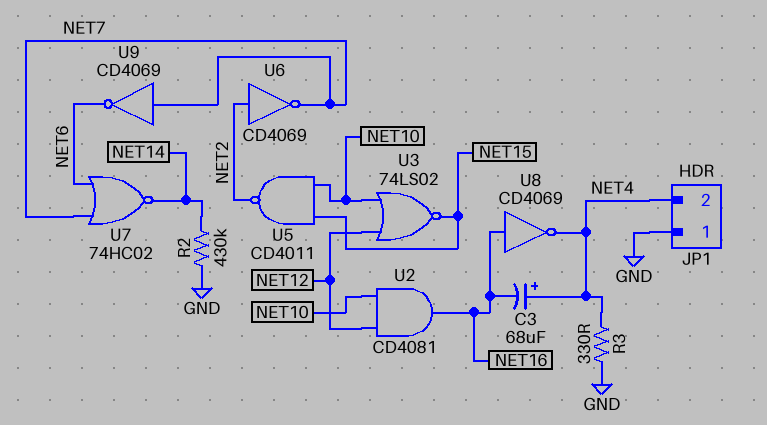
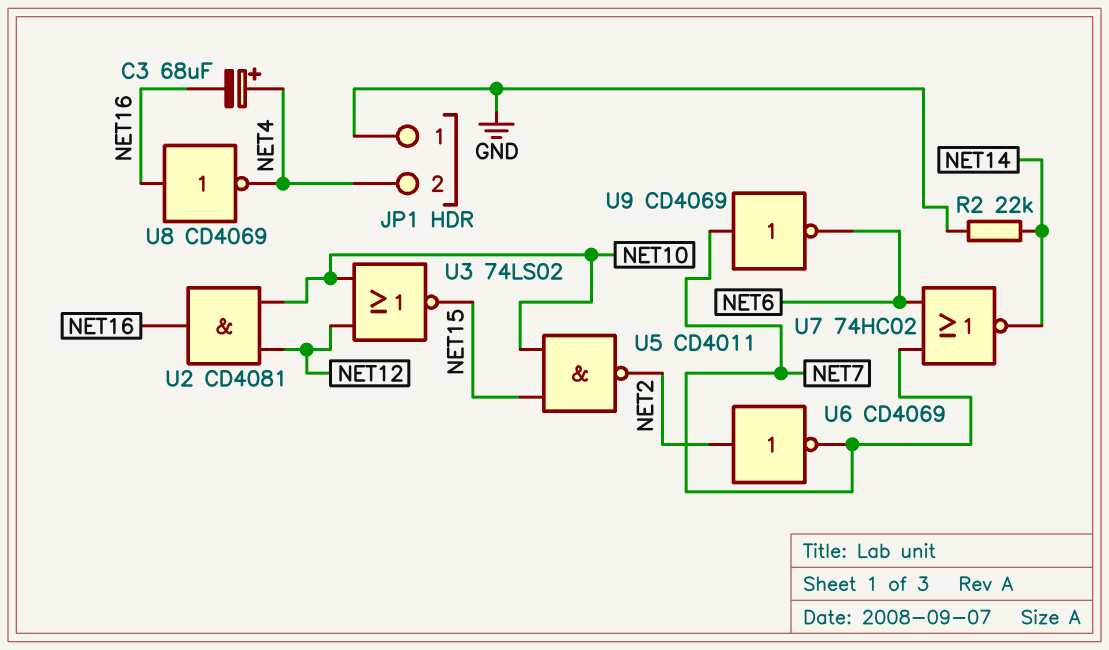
R2: 430k (GND, NET14) -> 22k (GND, NET14)
R3: 330 (GND, NET4) -> none

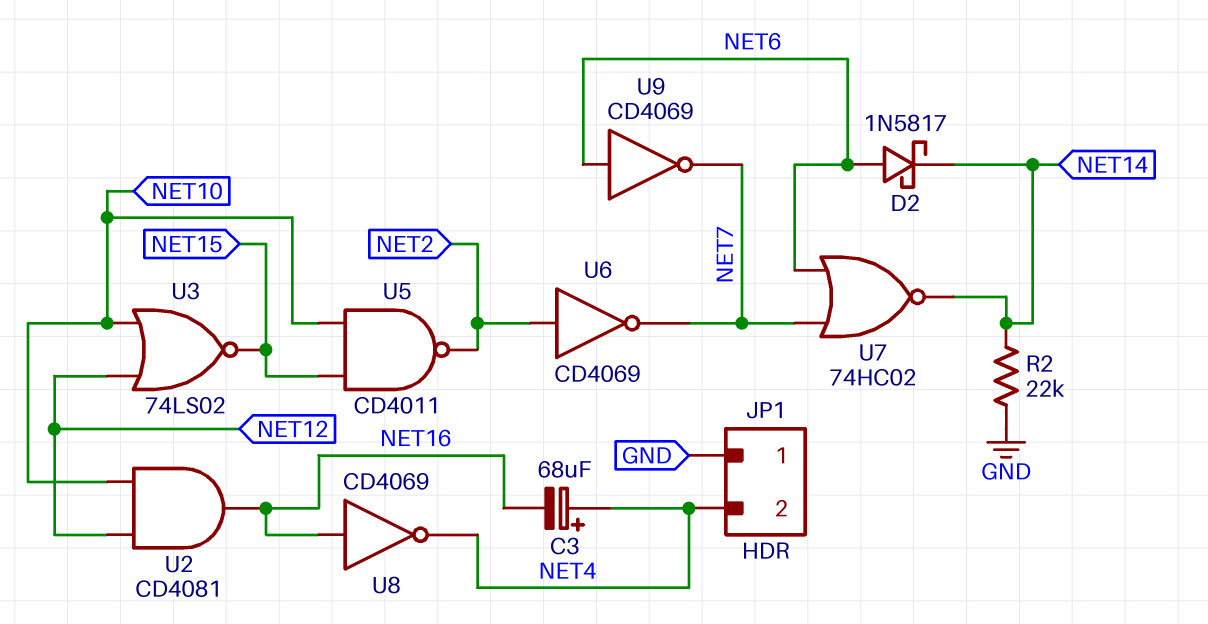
D2: none -> schottky 1N5817 (A NET6, K NET14)
U9: NOT CD4069 (in NET7, out NET6) -> NOT CD4069 (in NET6, out NET7)

